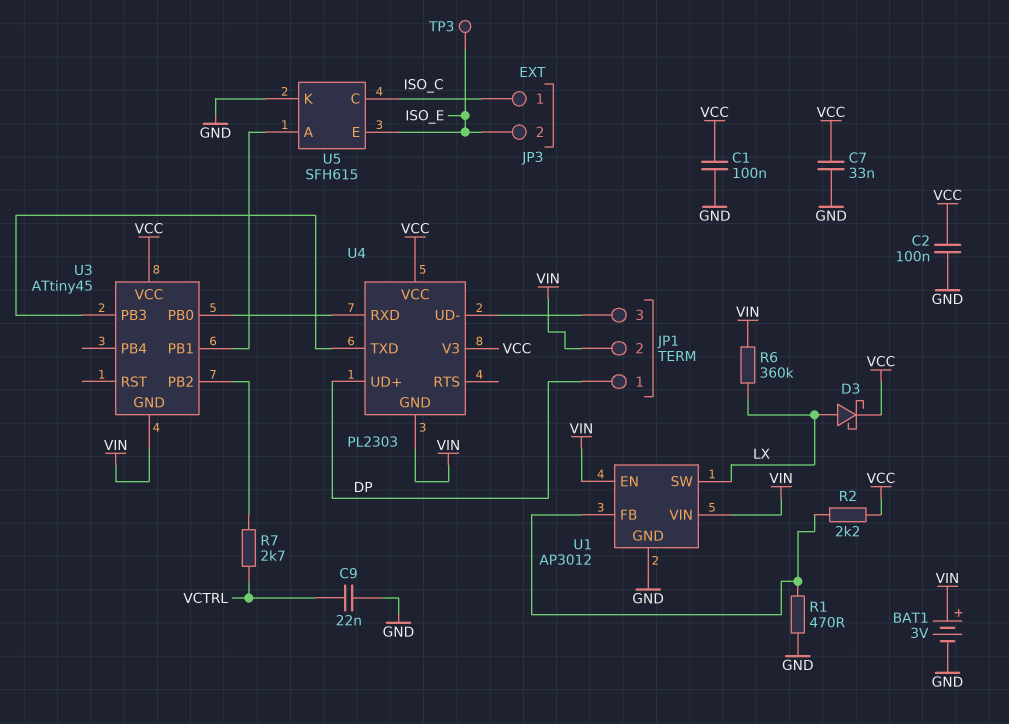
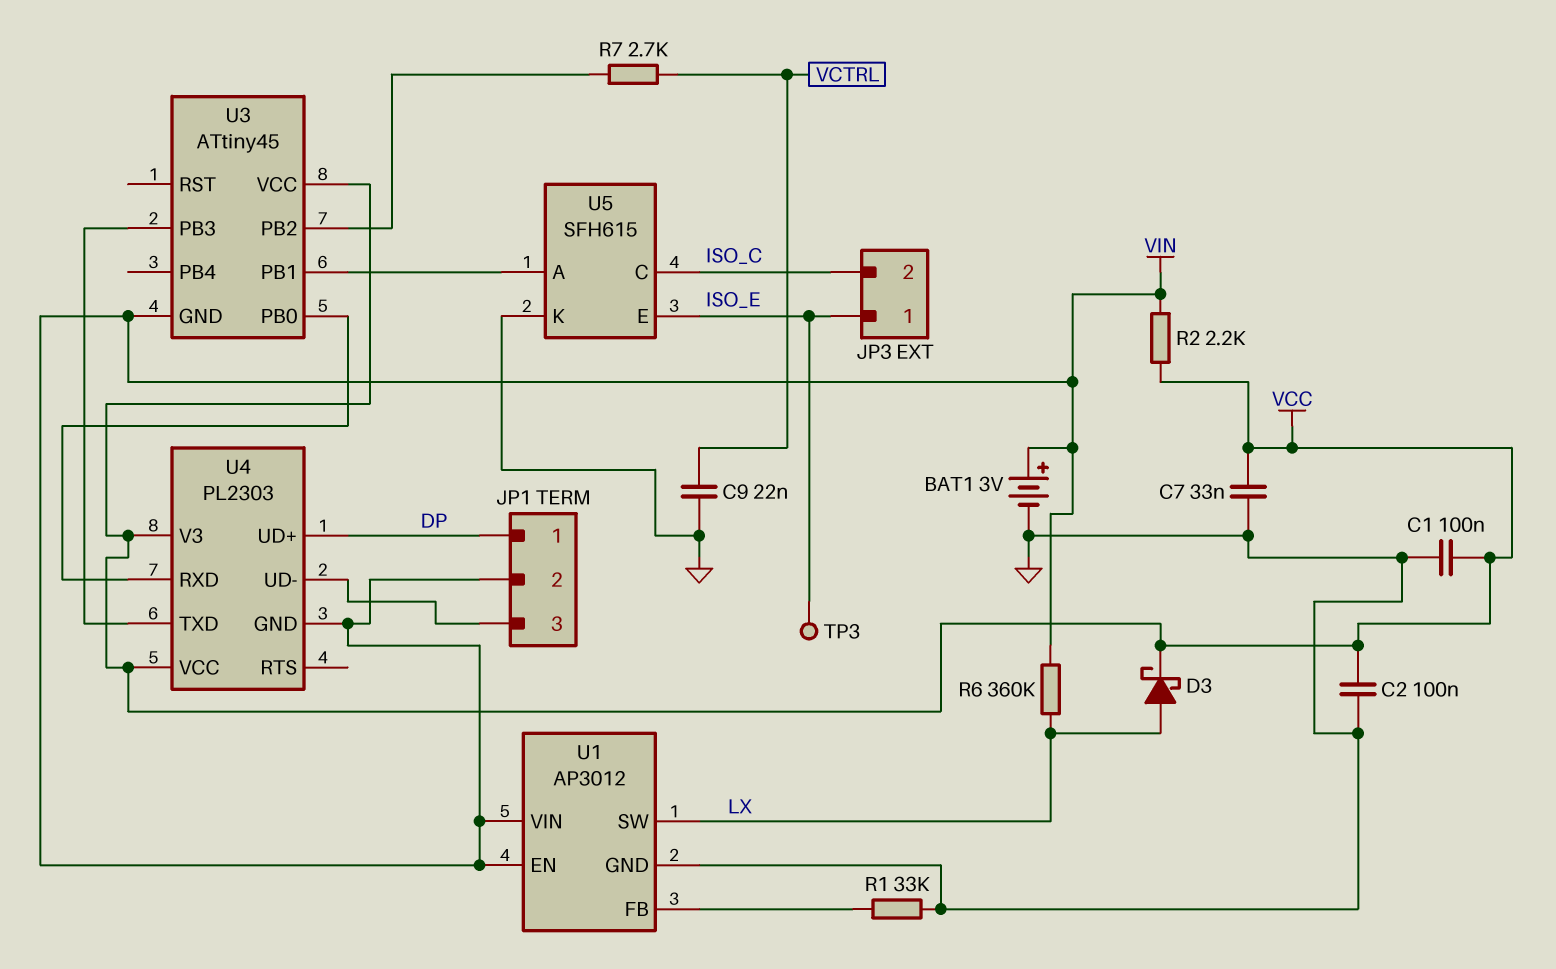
JP3 pin 1: ISO_C -> ISO_E
JP3 pin 2: ISO_E -> ISO_C
R1: 470 (GND, U1/FB) -> 33k (GND, U1/FB)
R2: 2.2k (U1/FB, VCC) -> 2.2k (VCC, VIN)

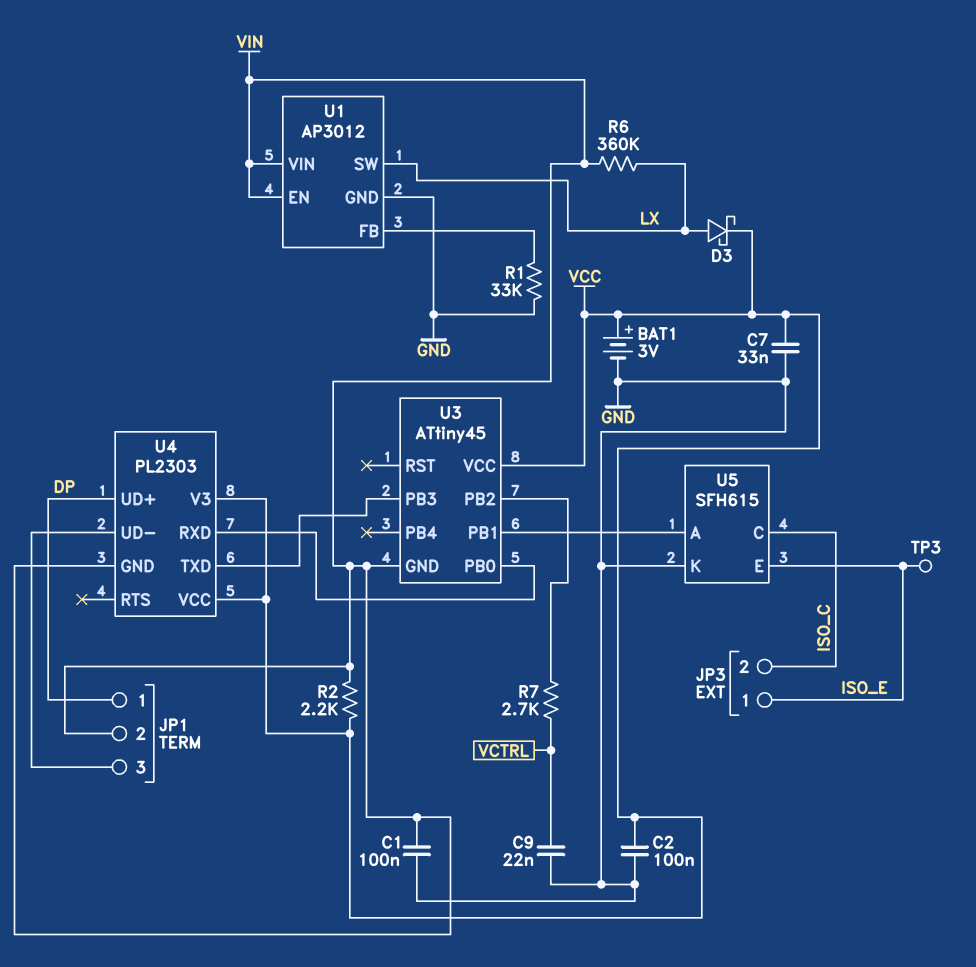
BAT1: 3V (plus VIN, minus GND) -> 3V (plus VCC, minus GND)
C1: 100nF (GND, VCC) -> 100nF (GND, VIN)

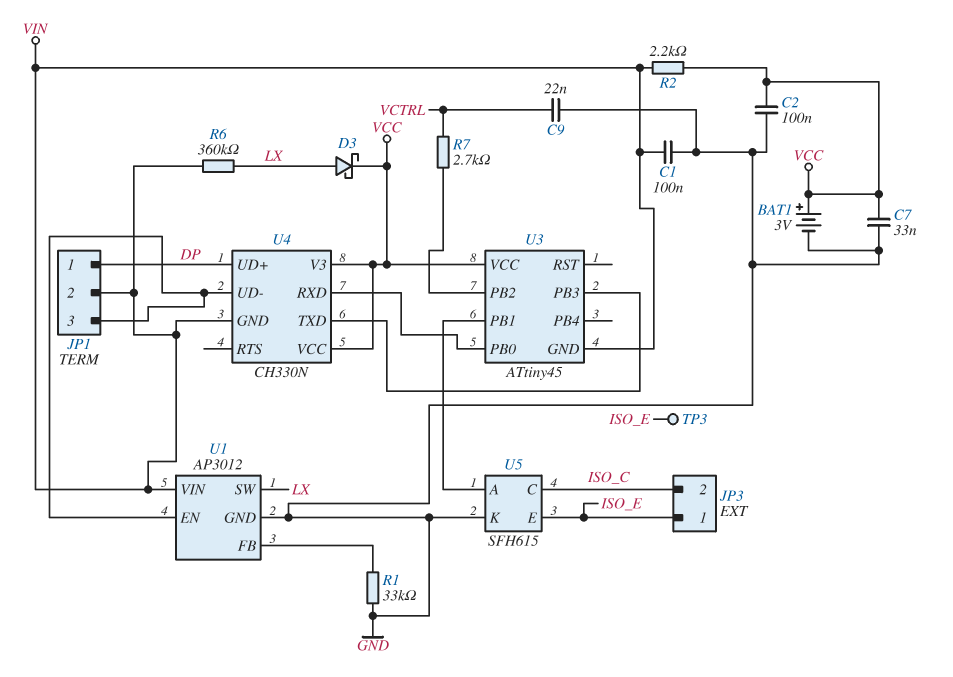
U1 pin EN: VIN -> JP1/3
U4: PL2303 -> CH330N

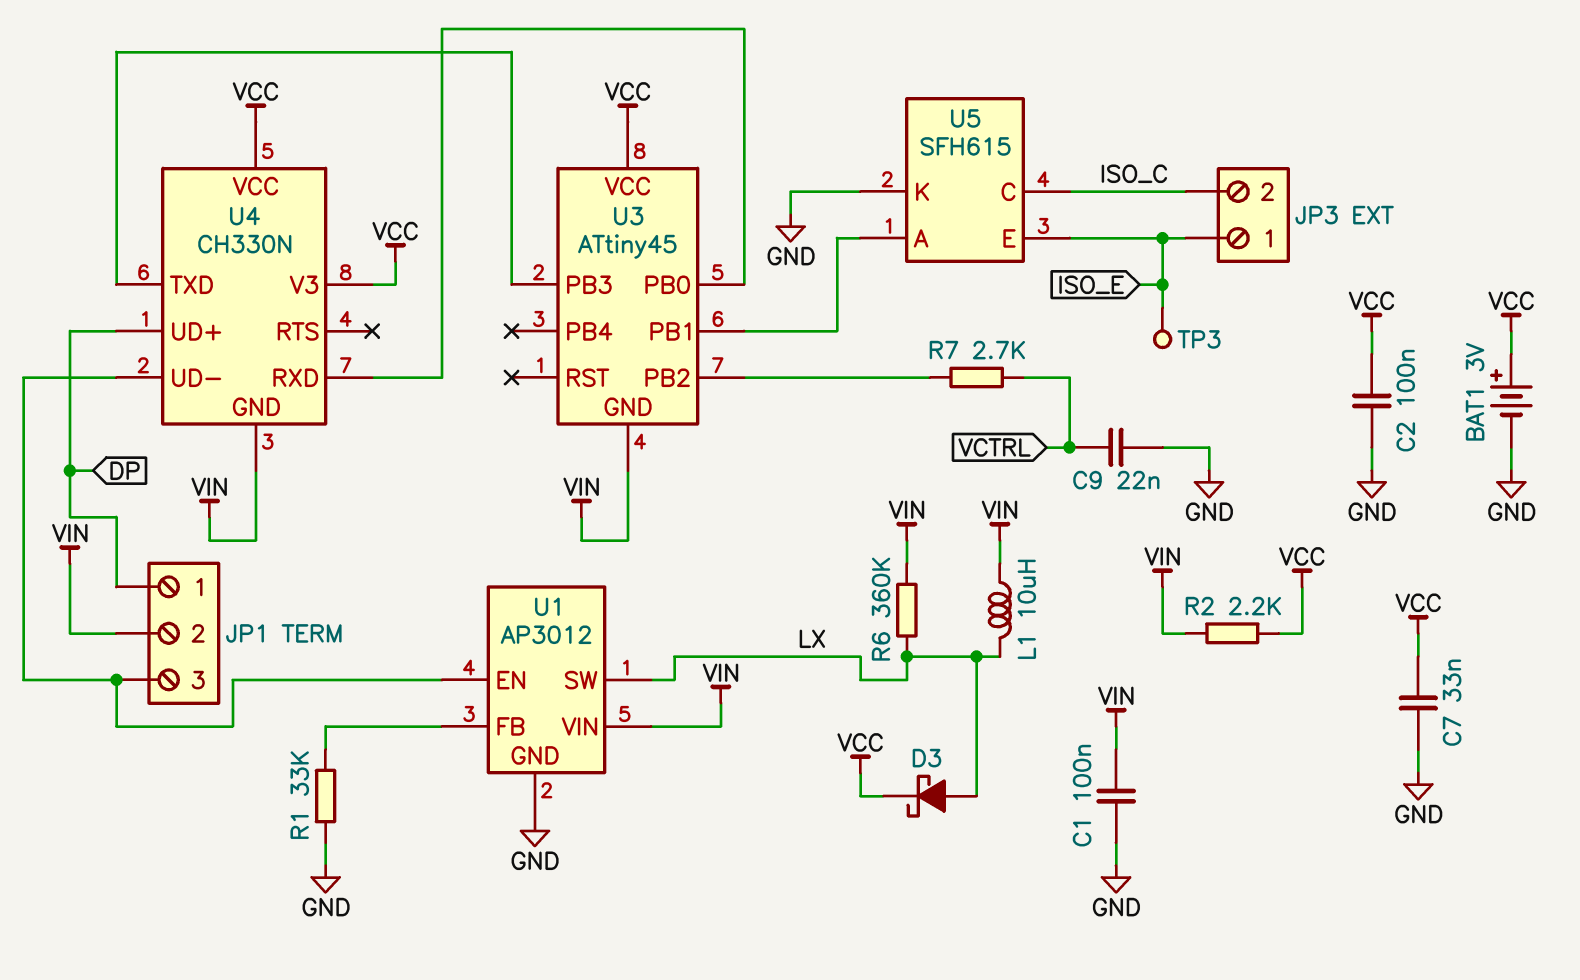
L1: none -> 10uH (LX, VIN)

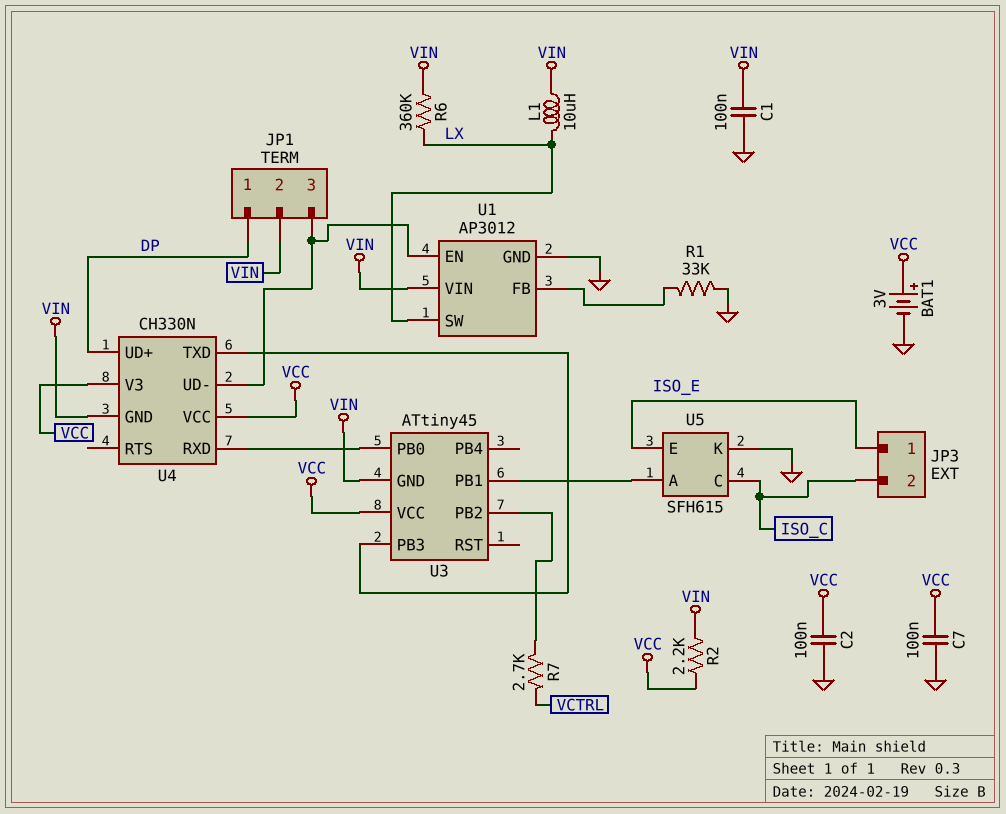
C7: 33nF (GND, VCC) -> 100nF (GND, VCC)
C9: 22nF (GND, VCTRL) -> none
D3: schottky (A LX, K VCC) -> none
TP3: test point (ISO_E) -> none

